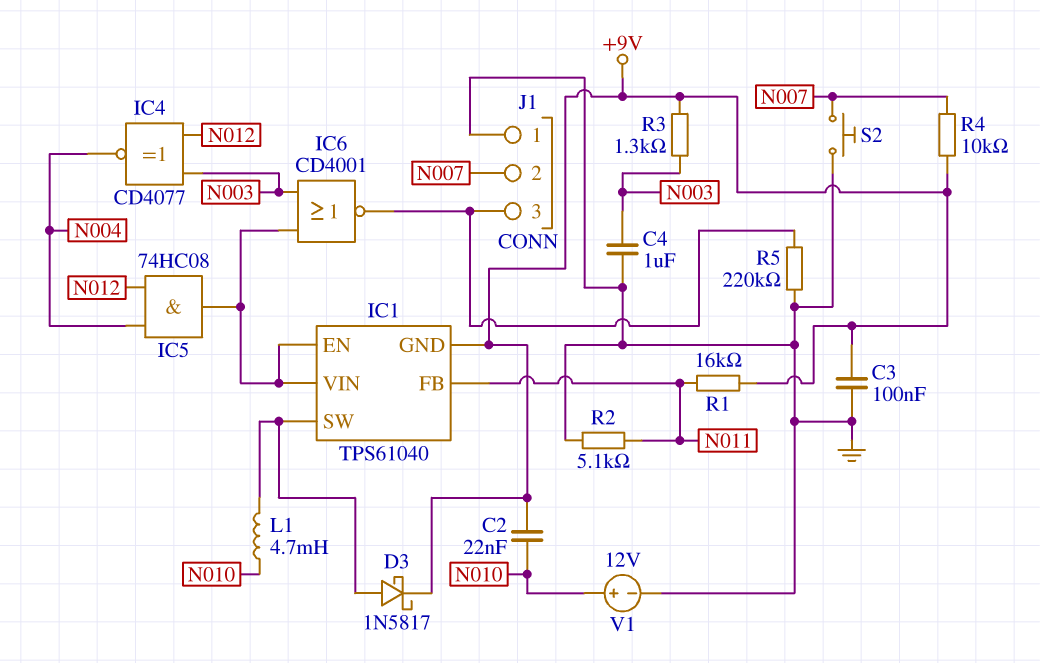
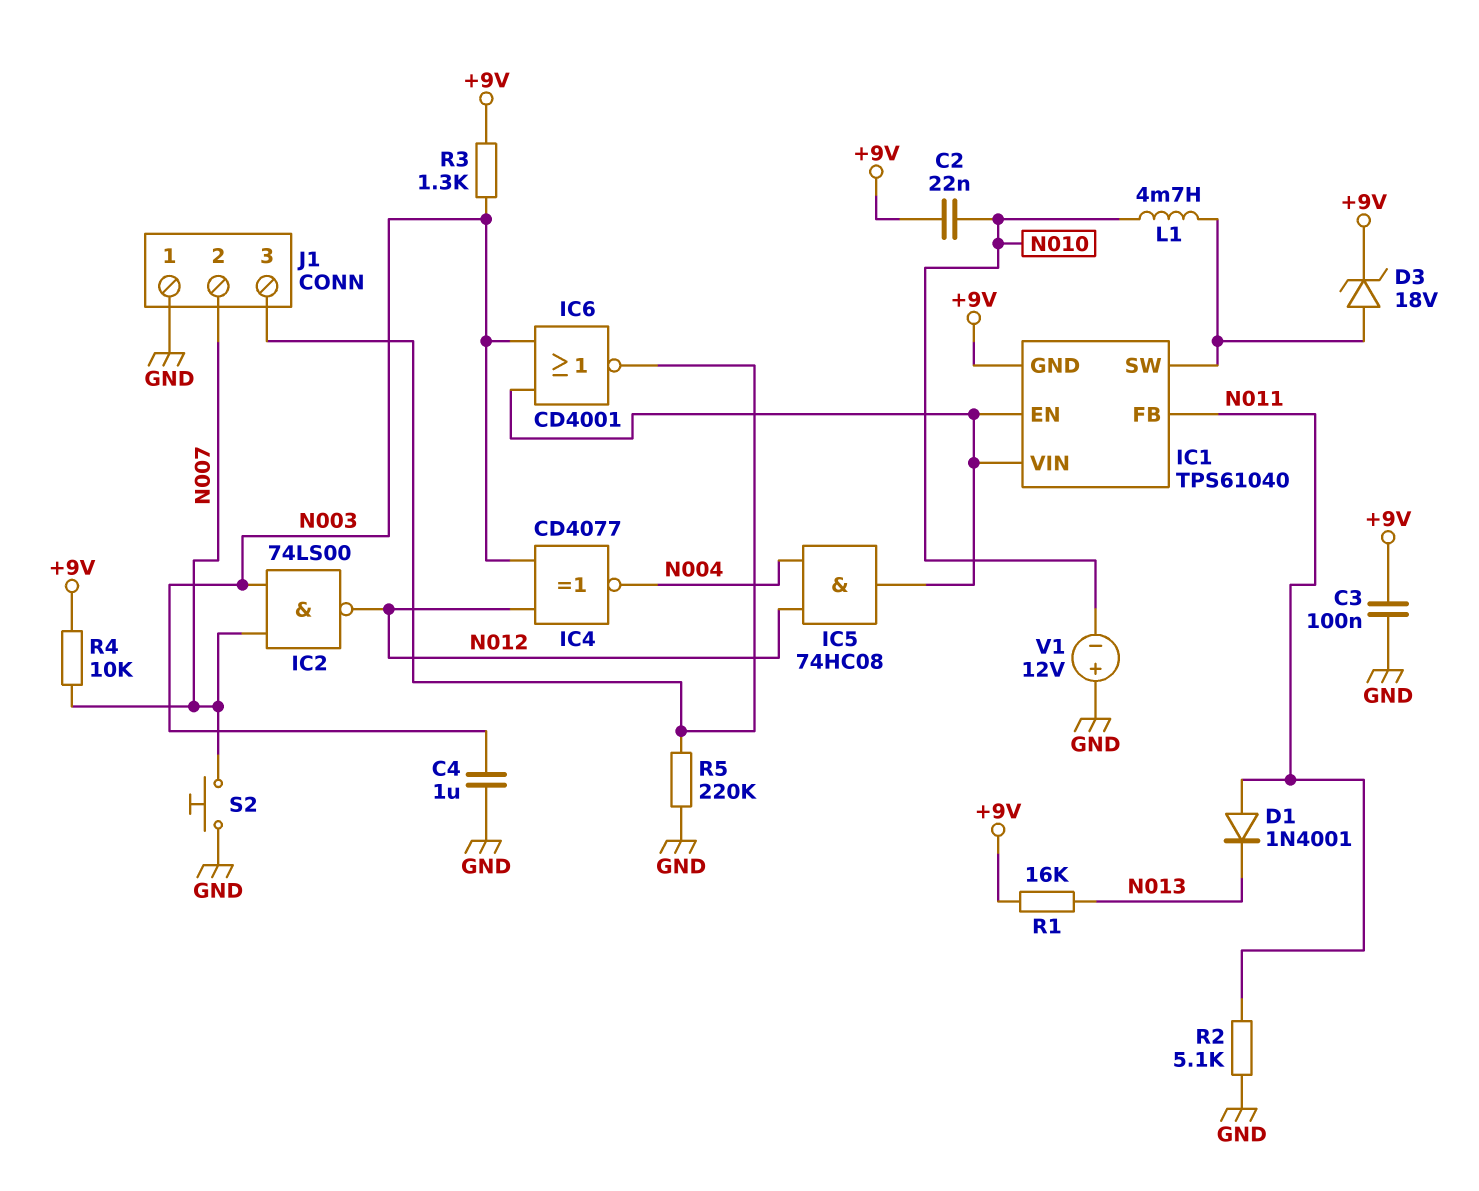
D1: none -> diode 1N4001 (A N011, K N013)
D3: schottky 1N5817 (A IC1/SW, K +9V) -> zener 18V (A IC1/SW, K +9V)
IC2: none -> NAND 74LS00 (in N003, in N007, out N012)
R1: 16k (+9V, N011) -> 16k (+9V, N013)
V1: 12V (plus N010, minus GND) -> 12V (plus GND, minus N010)

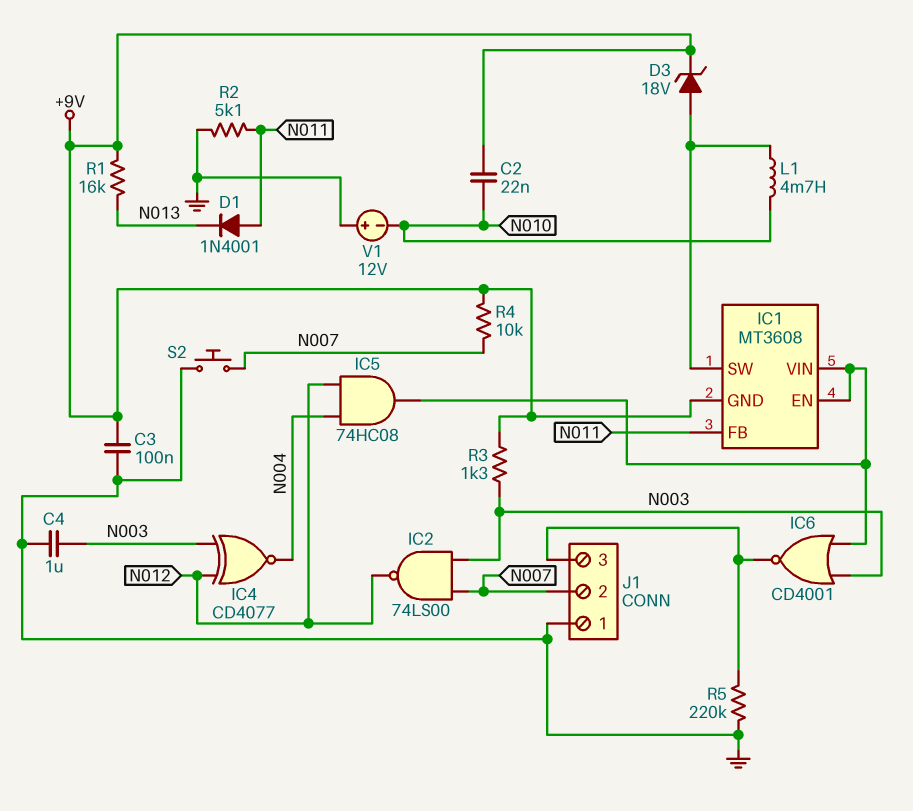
IC1: TPS61040 -> MT3608

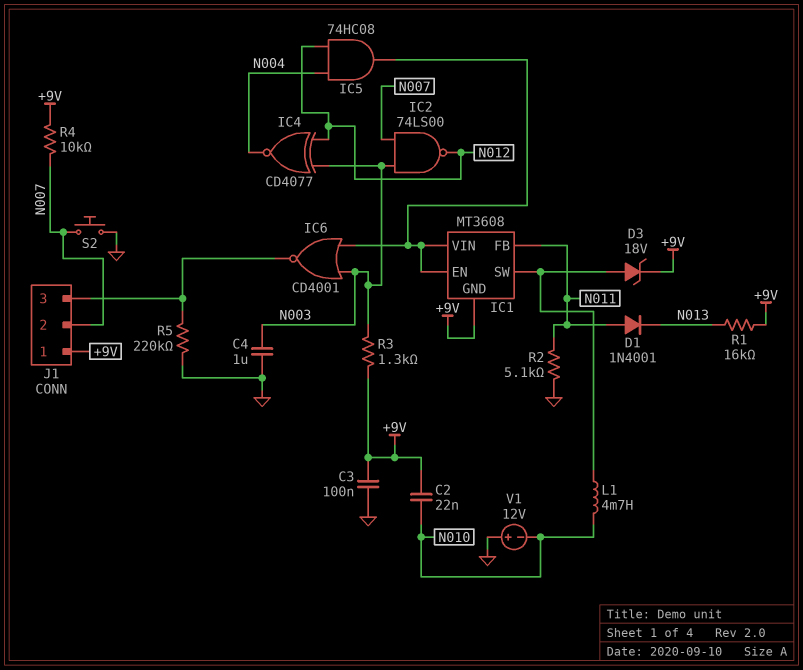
J1 pin 1: GND -> +9V

